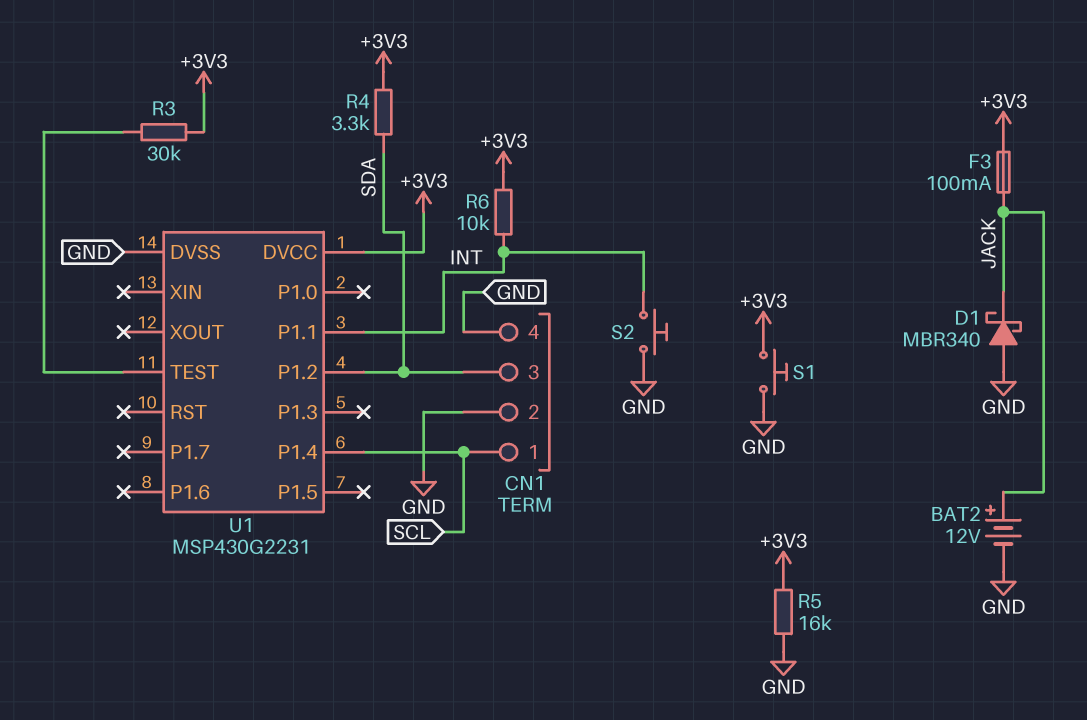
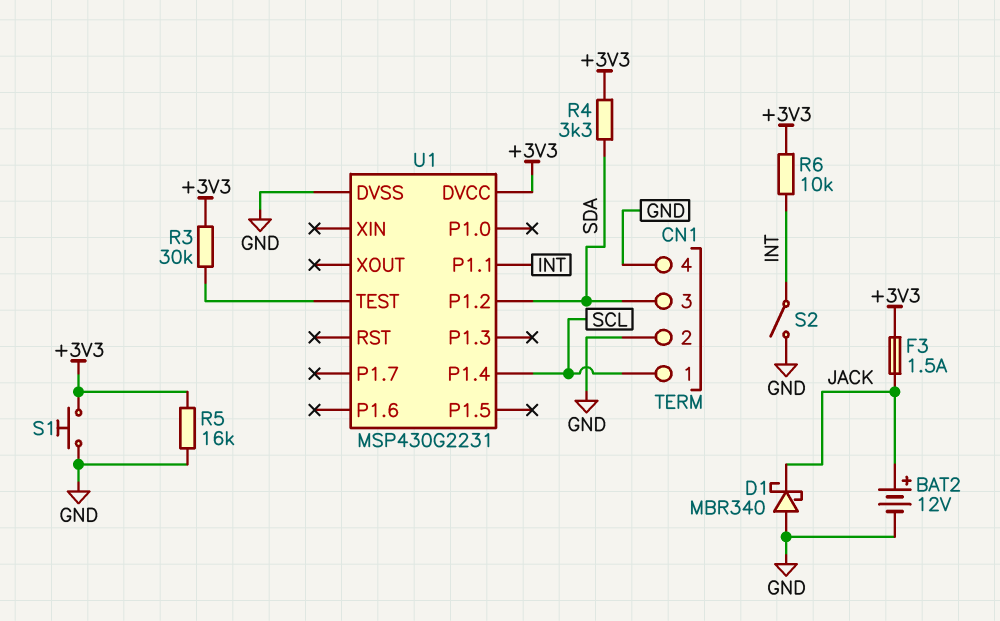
F3: 100mA (+3V3, JACK) -> 1.5A (+3V3, JACK)
S2: button (GND, INT) -> switch (GND, INT)

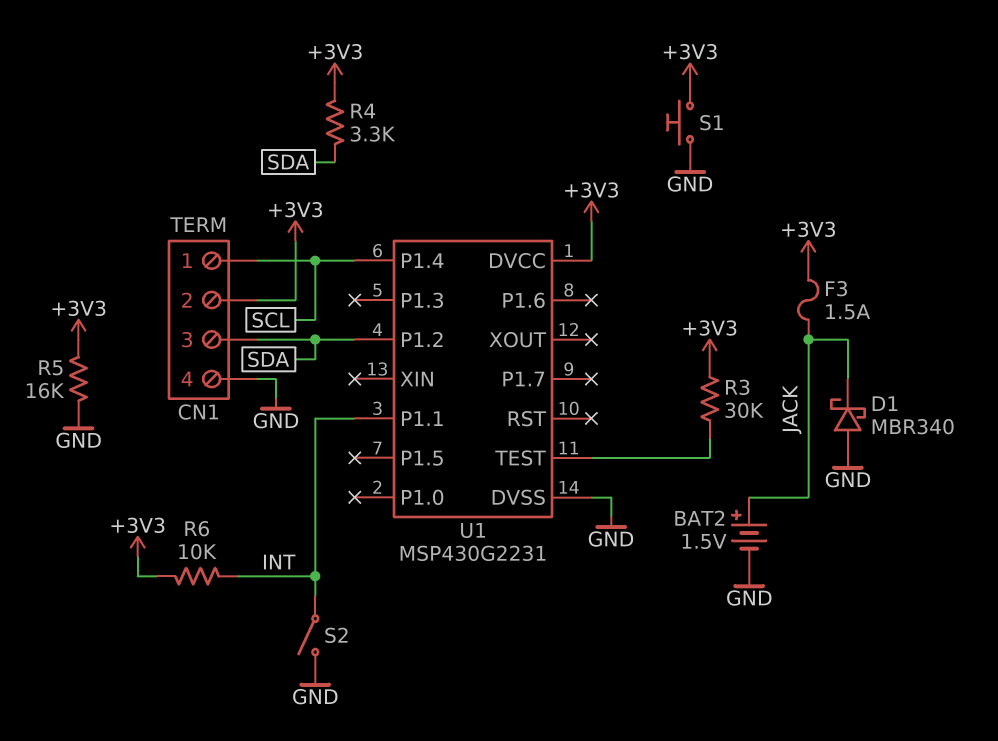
BAT2: 12V (plus JACK, minus GND) -> 1.5V (plus JACK, minus GND)
CN1 pin 2: GND -> +3V3

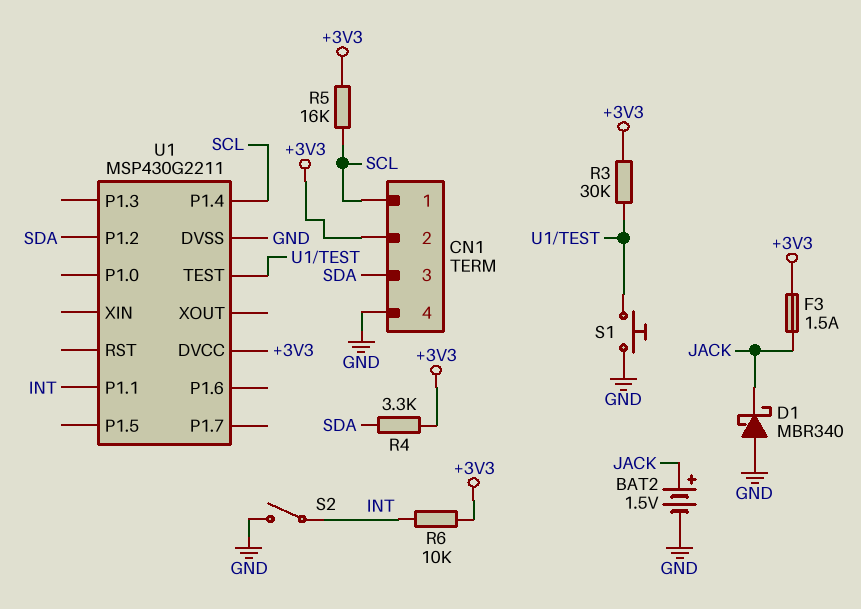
R5: 16k (+3V3, GND) -> 16k (+3V3, SCL)
S1: button (+3V3, GND) -> button (GND, U1/TEST)
U1: MSP430G2231 -> MSP430G2211

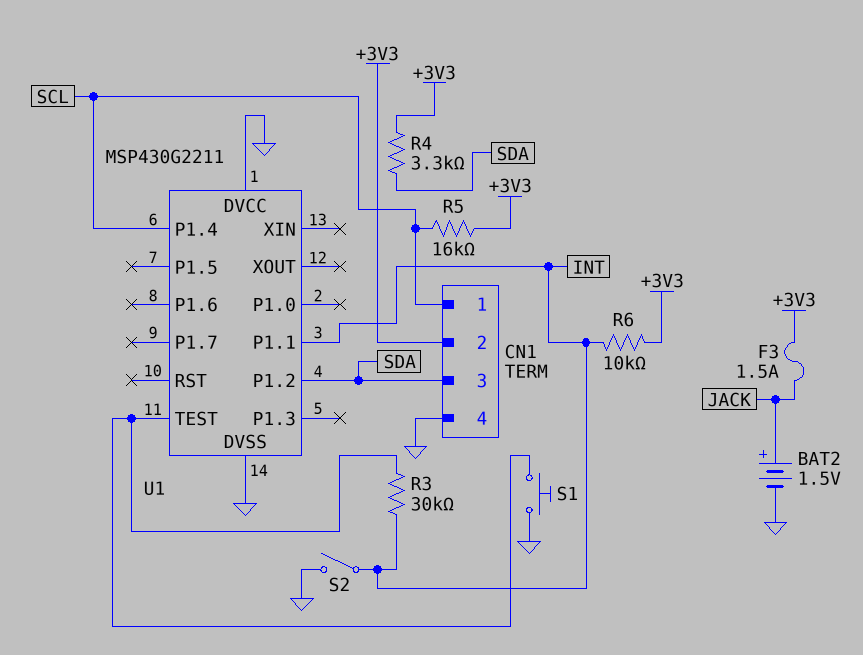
D1: schottky MBR340 (A GND, K JACK) -> none
R3: 30k (+3V3, U1/TEST) -> 30k (INT, U1/TEST)
U1 pin DVCC: +3V3 -> GND

